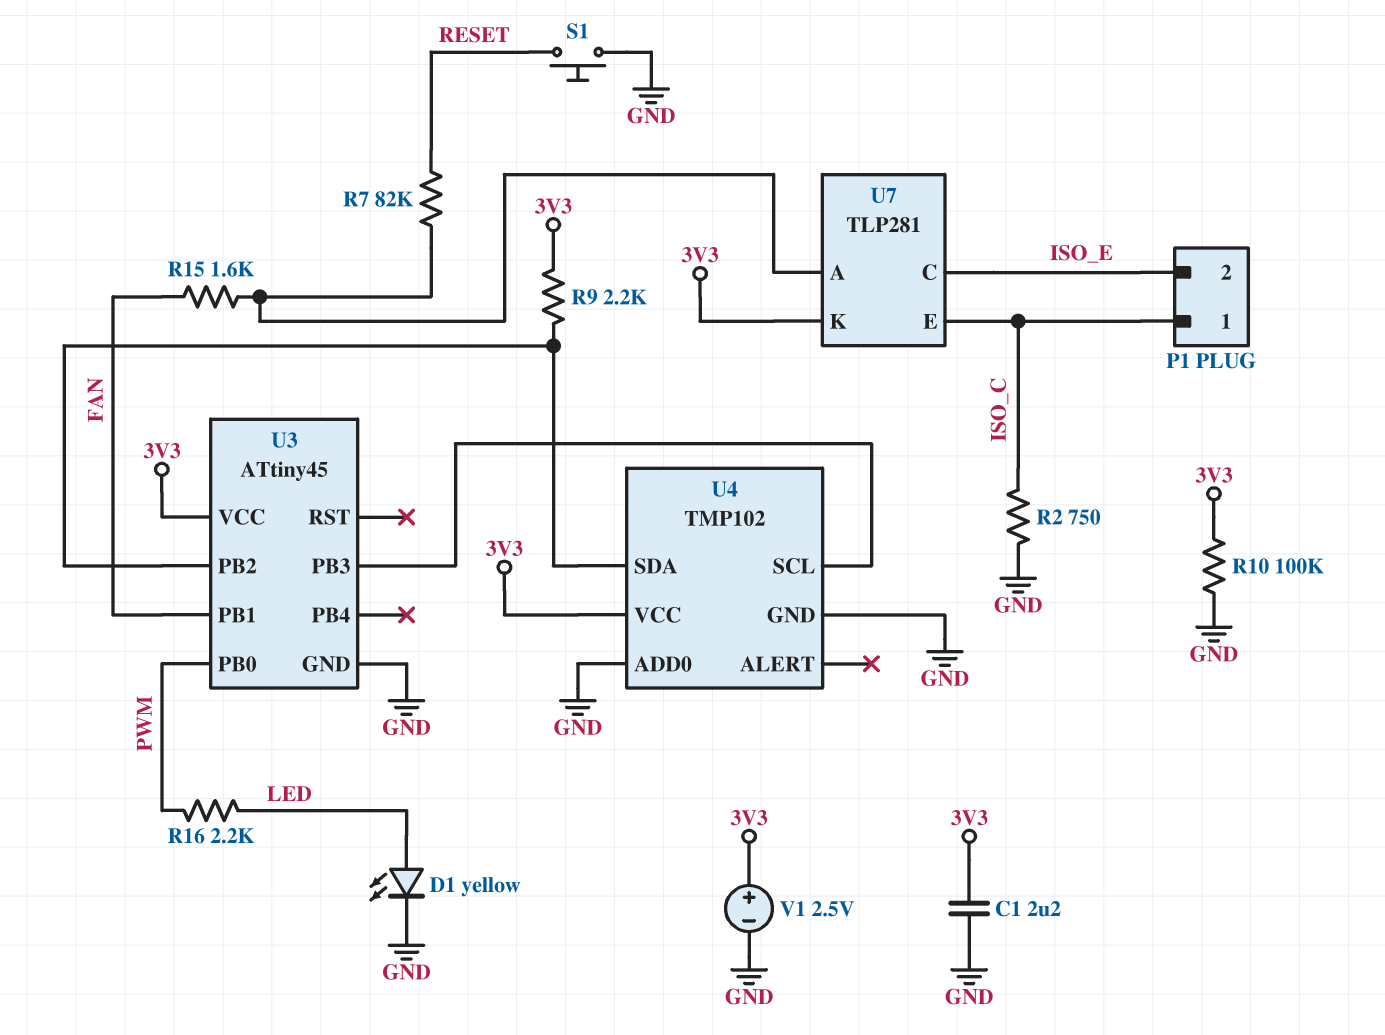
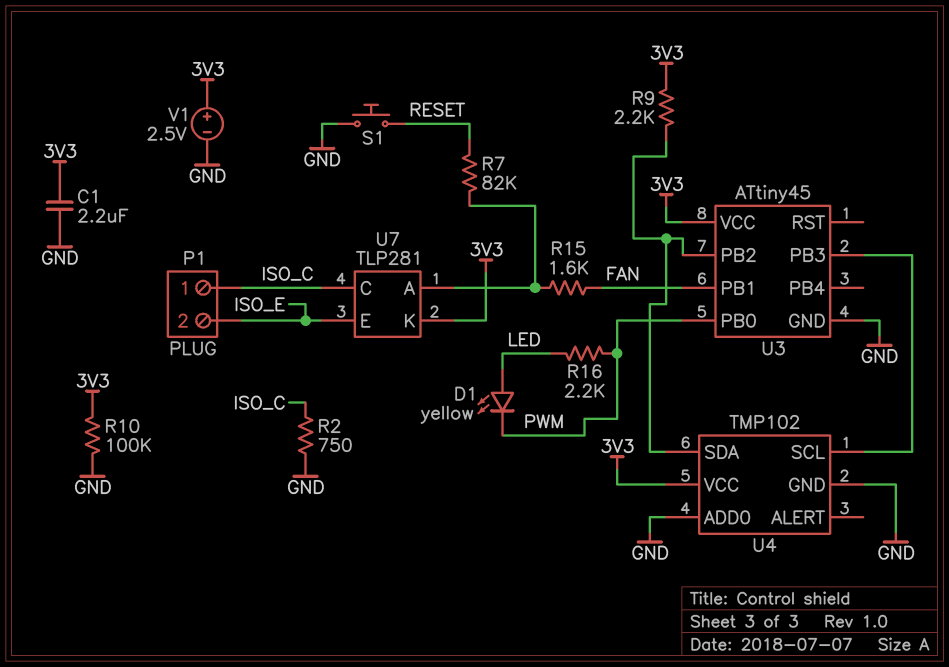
D1: LED yellow (A LED, K GND) -> LED yellow (A LED, K PWM)
U7 pin C: ISO_E -> ISO_C
U7 pin E: ISO_C -> ISO_E

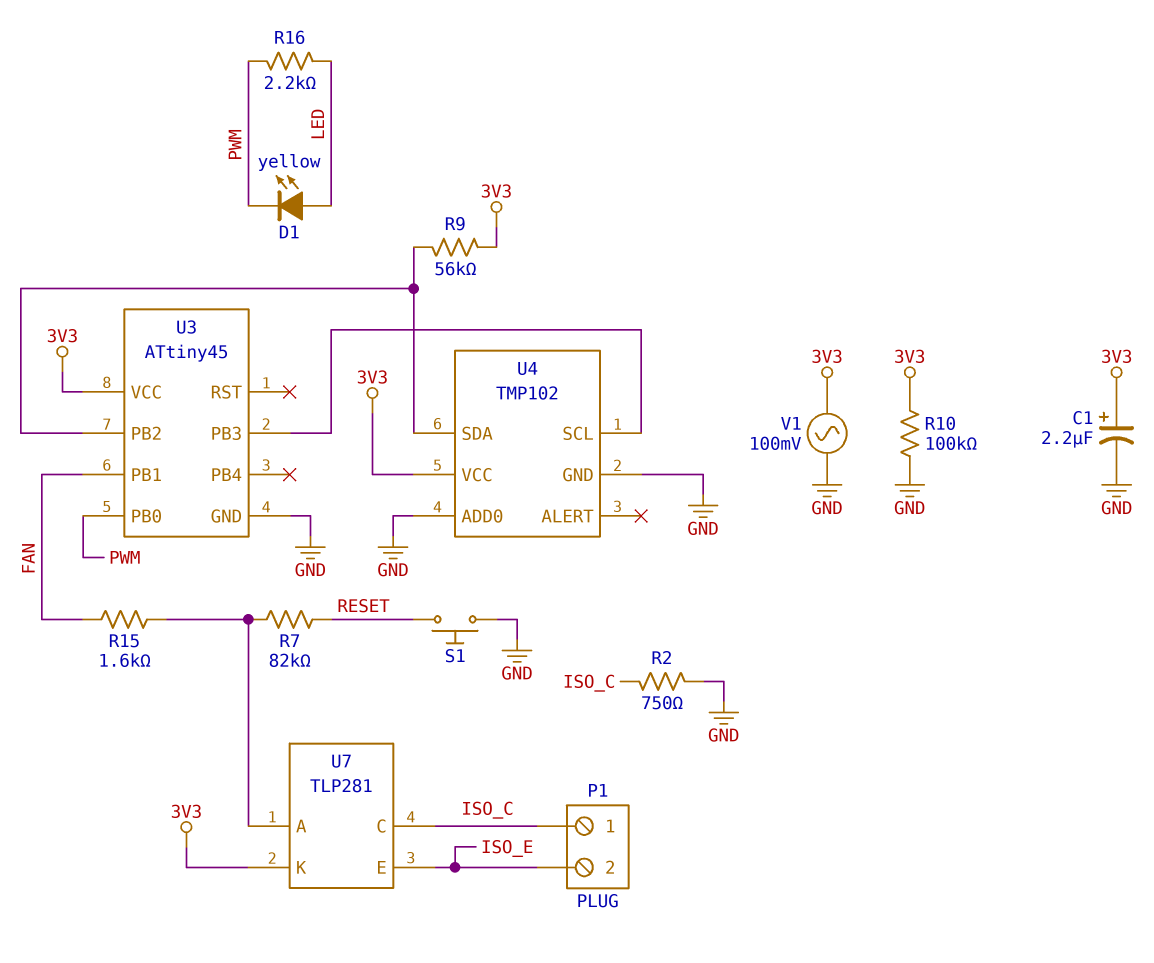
C1: 2.2uF (3V3, GND) -> 2.2uF (plus 3V3, minus GND)
R9: 2.2k (3V3, U3/PB2) -> 56k (3V3, U3/PB2)
V1: 2.5V (plus 3V3, minus GND) -> AC 100mV (3V3, GND)

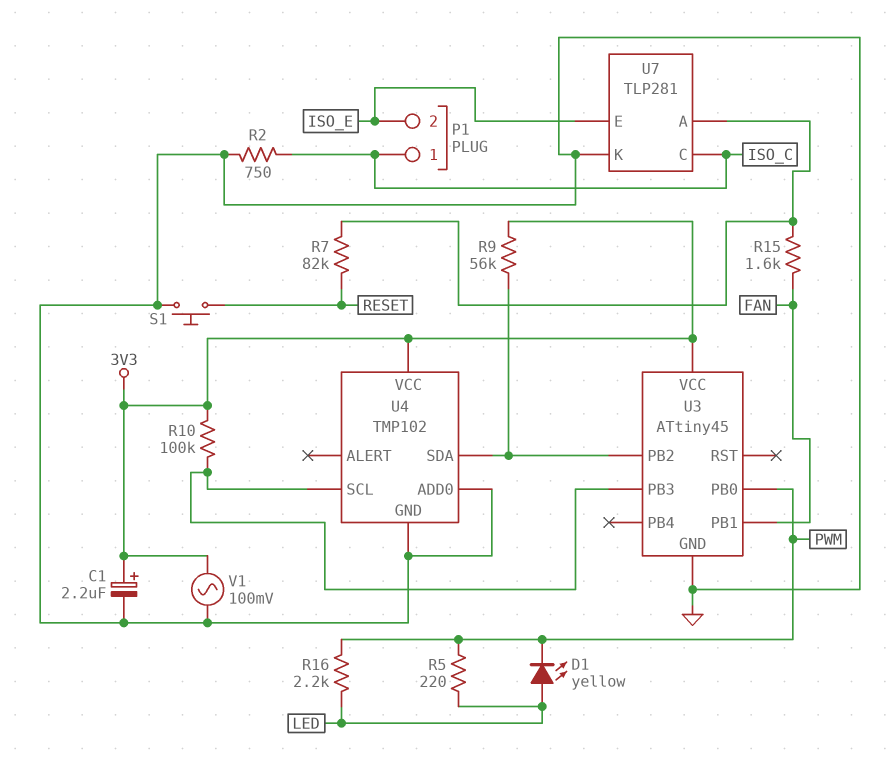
R5: none -> 220 (LED, PWM)
R10: 100k (3V3, GND) -> 100k (3V3, U3/PB3)
U7 pin K: 3V3 -> GND

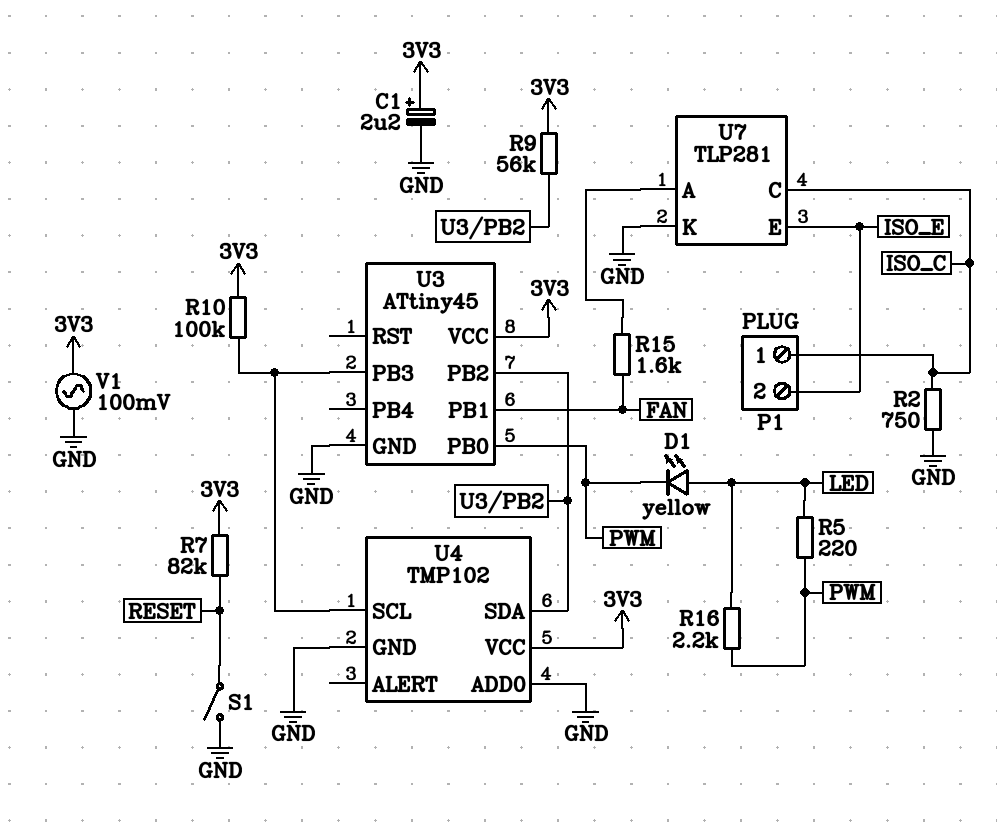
R7: 82k (RESET, U7/A) -> 82k (3V3, RESET)
S1: button (GND, RESET) -> switch (GND, RESET)

